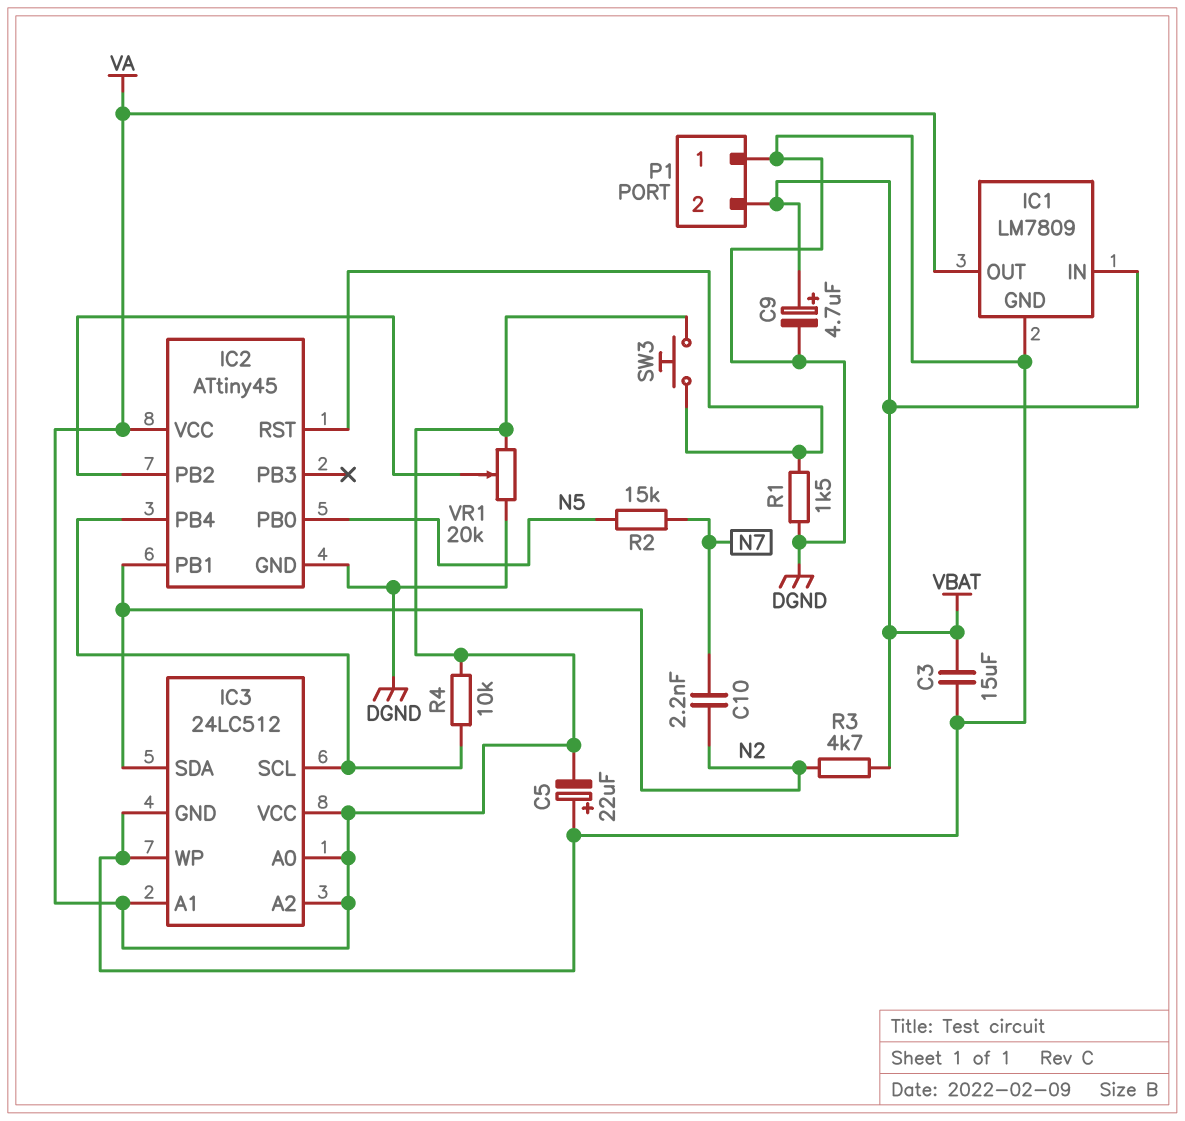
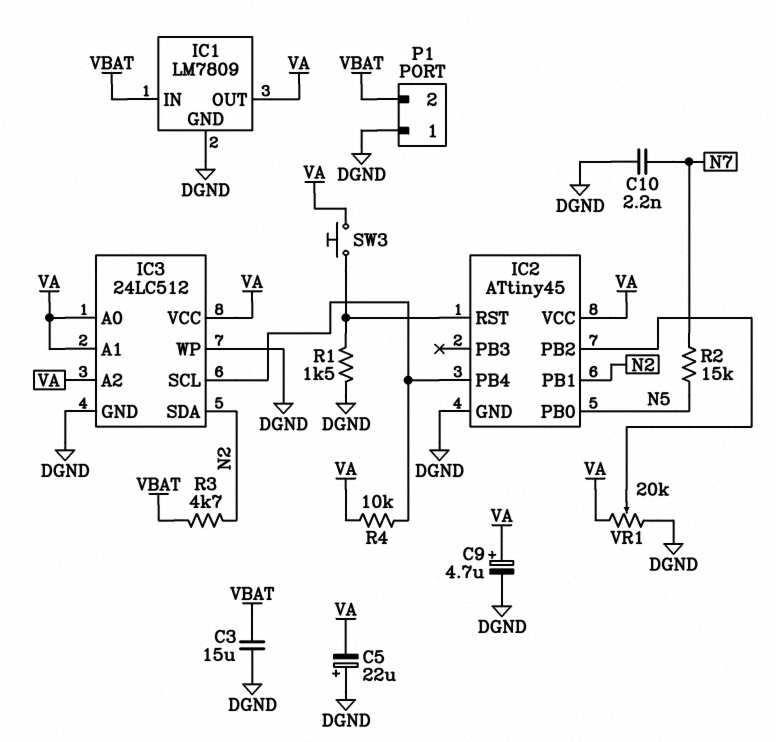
C9: 4.7uF (plus VBAT, minus DGND) -> 4.7uF (plus VA, minus DGND)
C10: 2.2nF (N2, N7) -> 2.2nF (DGND, N7)

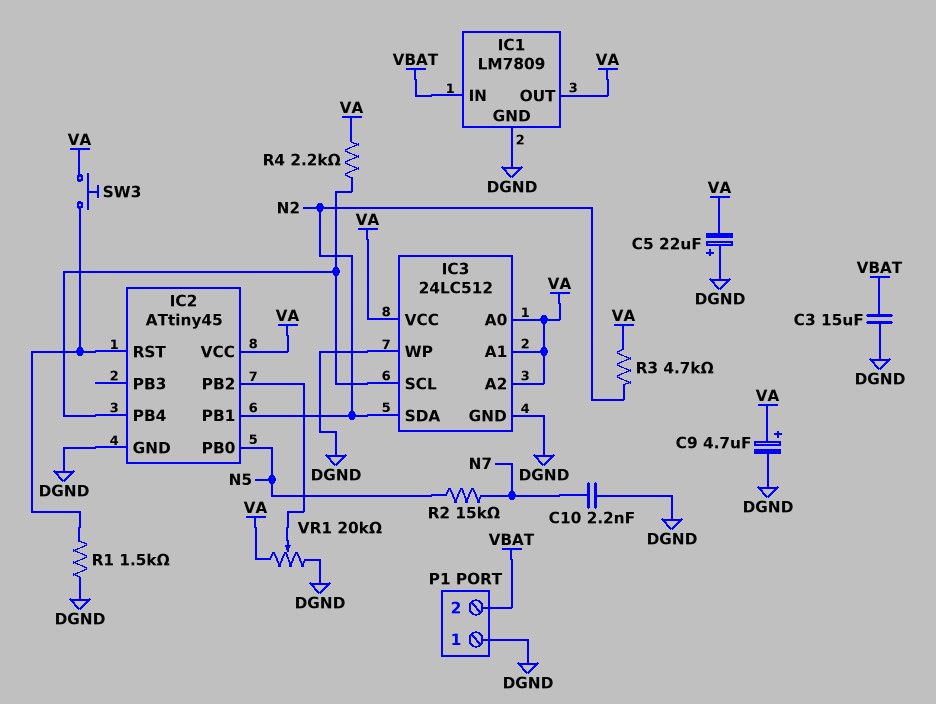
R3: 4.7k (N2, VBAT) -> 4.7k (N2, VA)
R4: 10k (IC2/PB4, VA) -> 2.2k (IC2/PB4, VA)

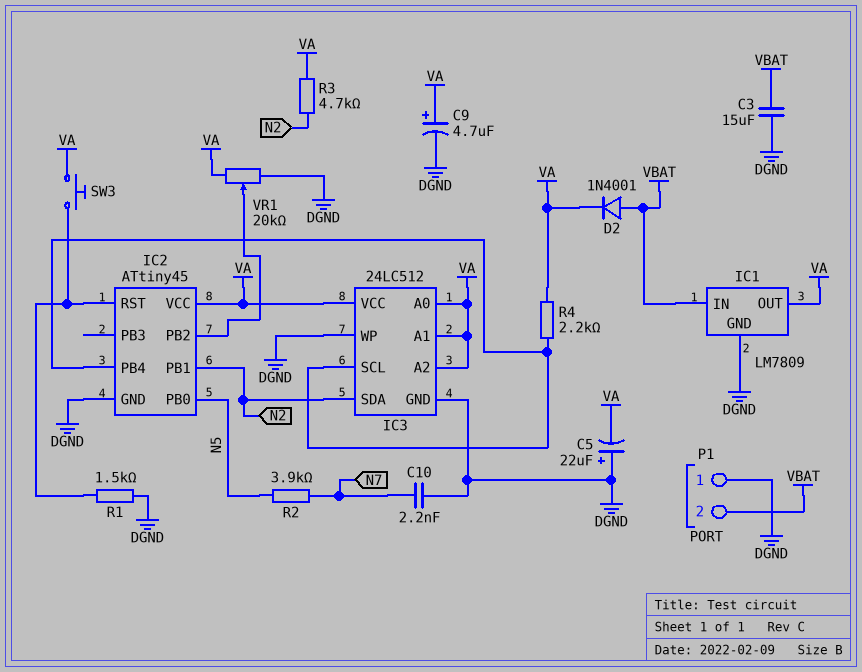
D2: none -> diode 1N4001 (A VBAT, K VA)
R2: 15k (N5, N7) -> 3.9k (N5, N7)

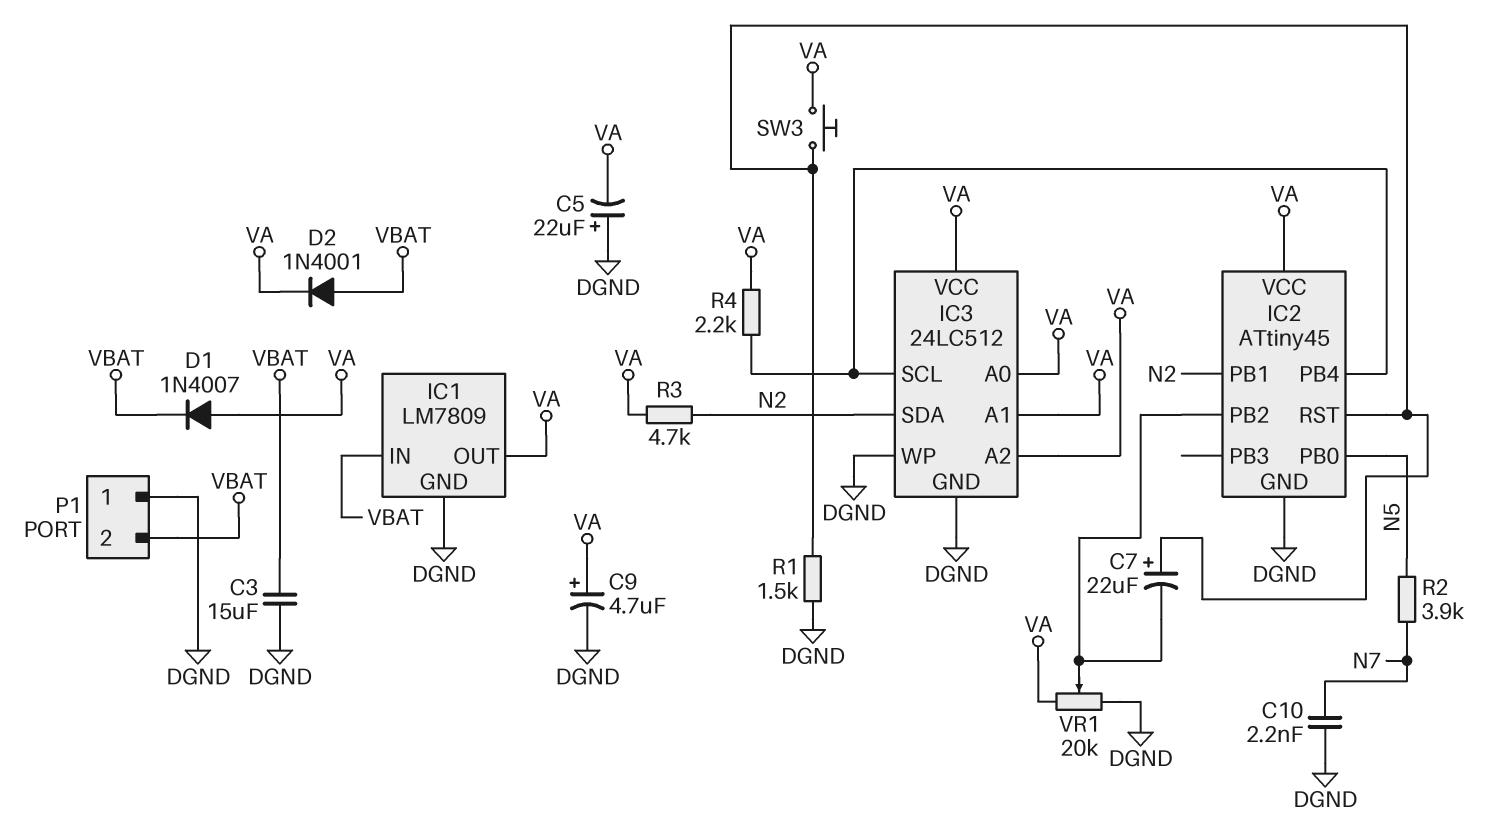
C7: none -> 22uF (plus IC2/RST, minus IC2/PB2)
D1: none -> diode 1N4007 (A VA, K VBAT)

